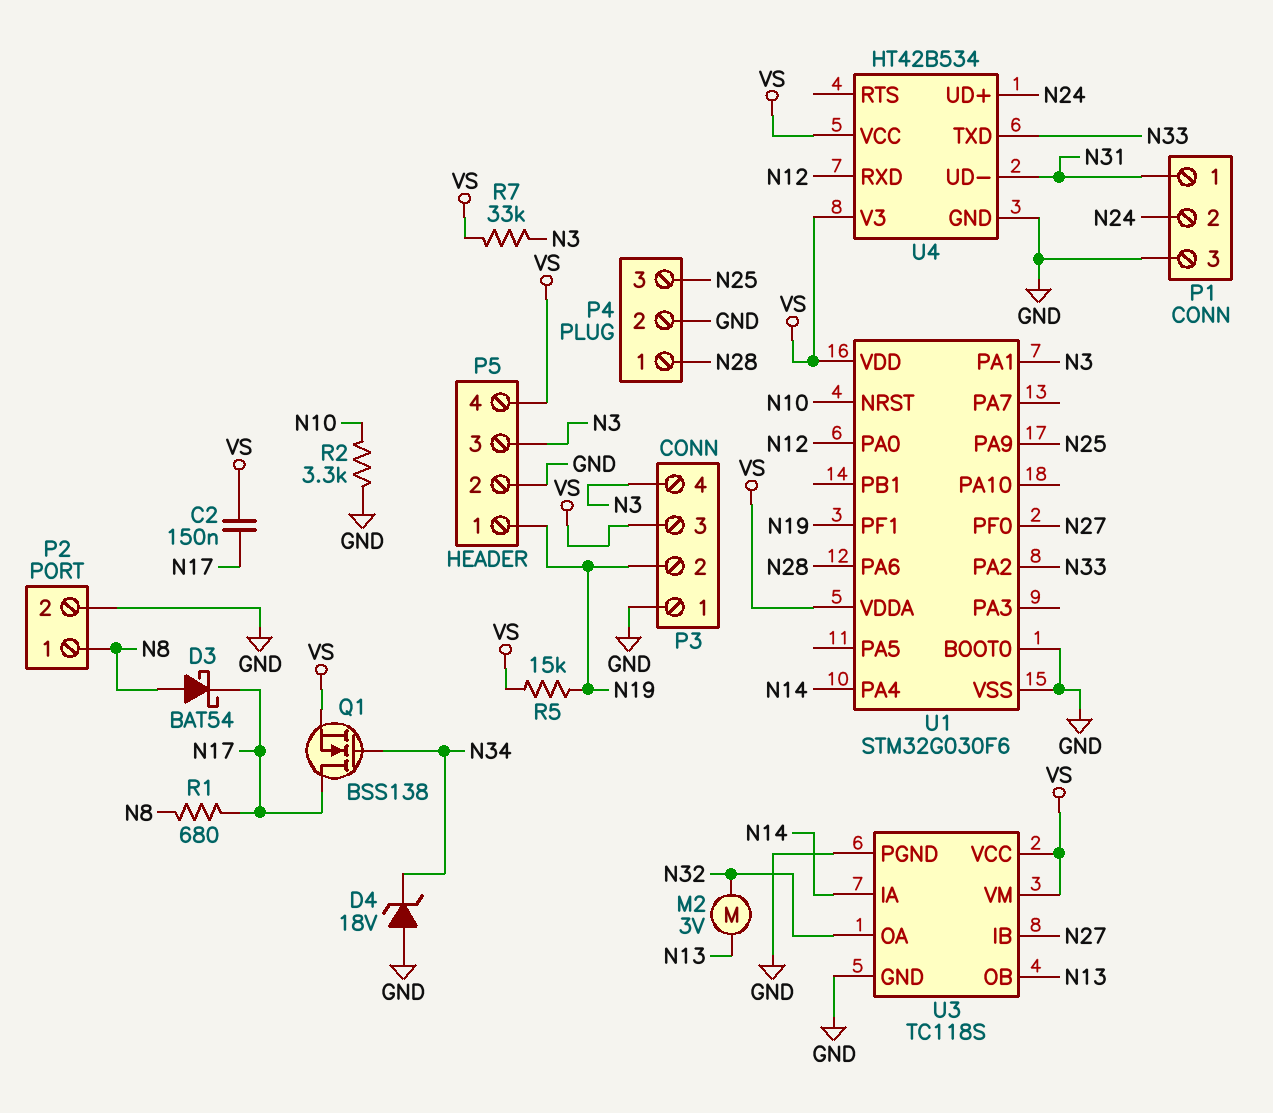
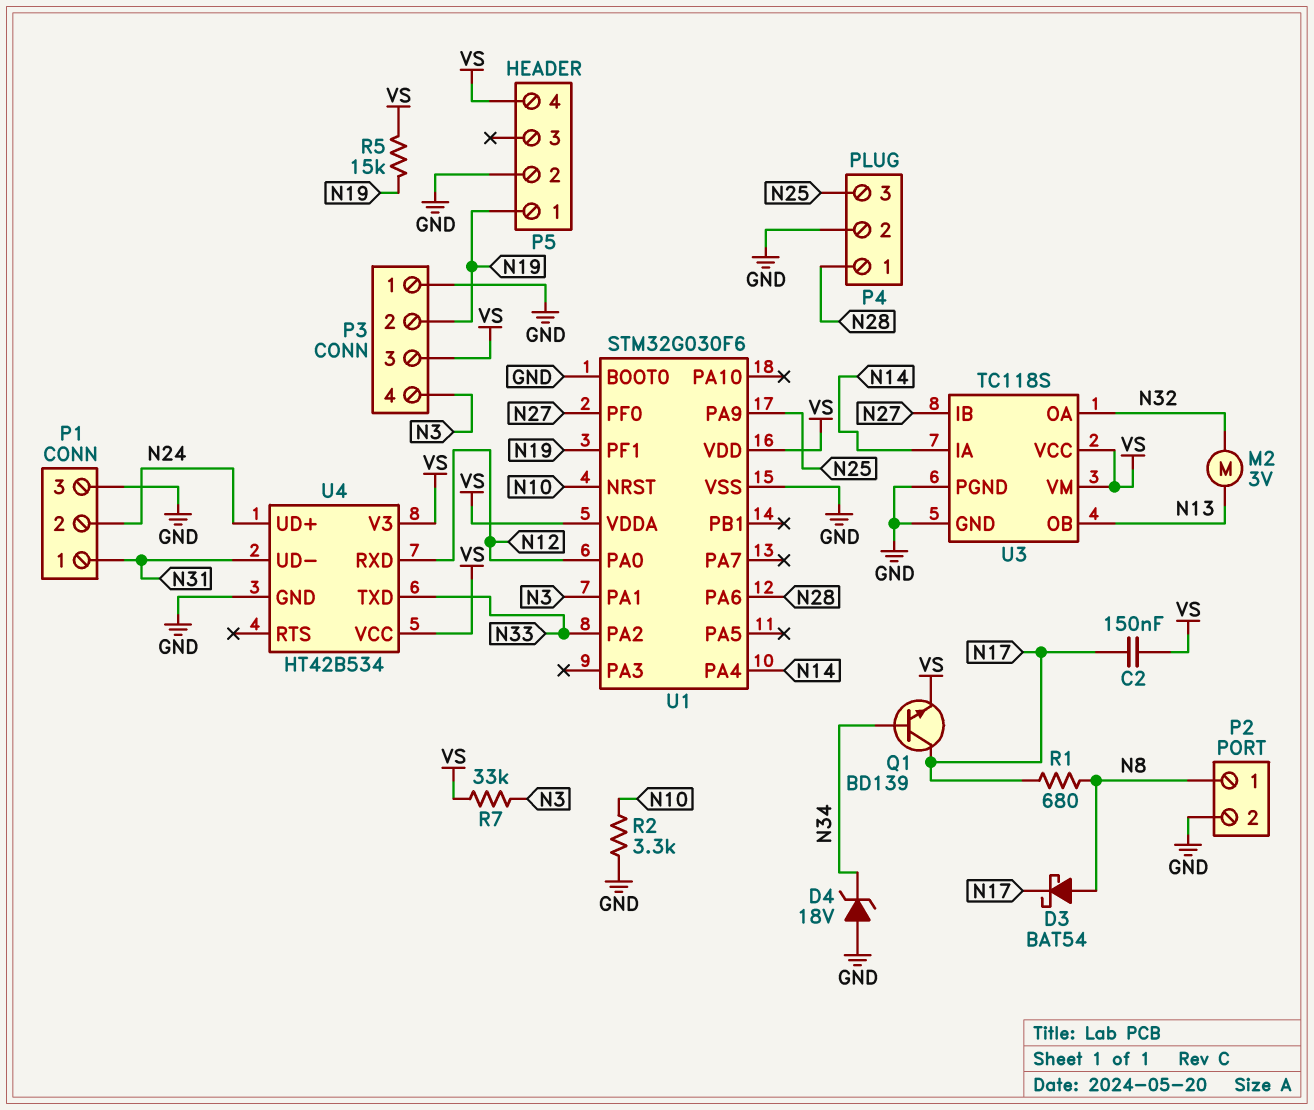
P5 pin 3: N3 -> none
Q1: NMOS BSS138 (G N34, D N17, S VS) -> NPN BD139 (B N34, C N17, E VS)

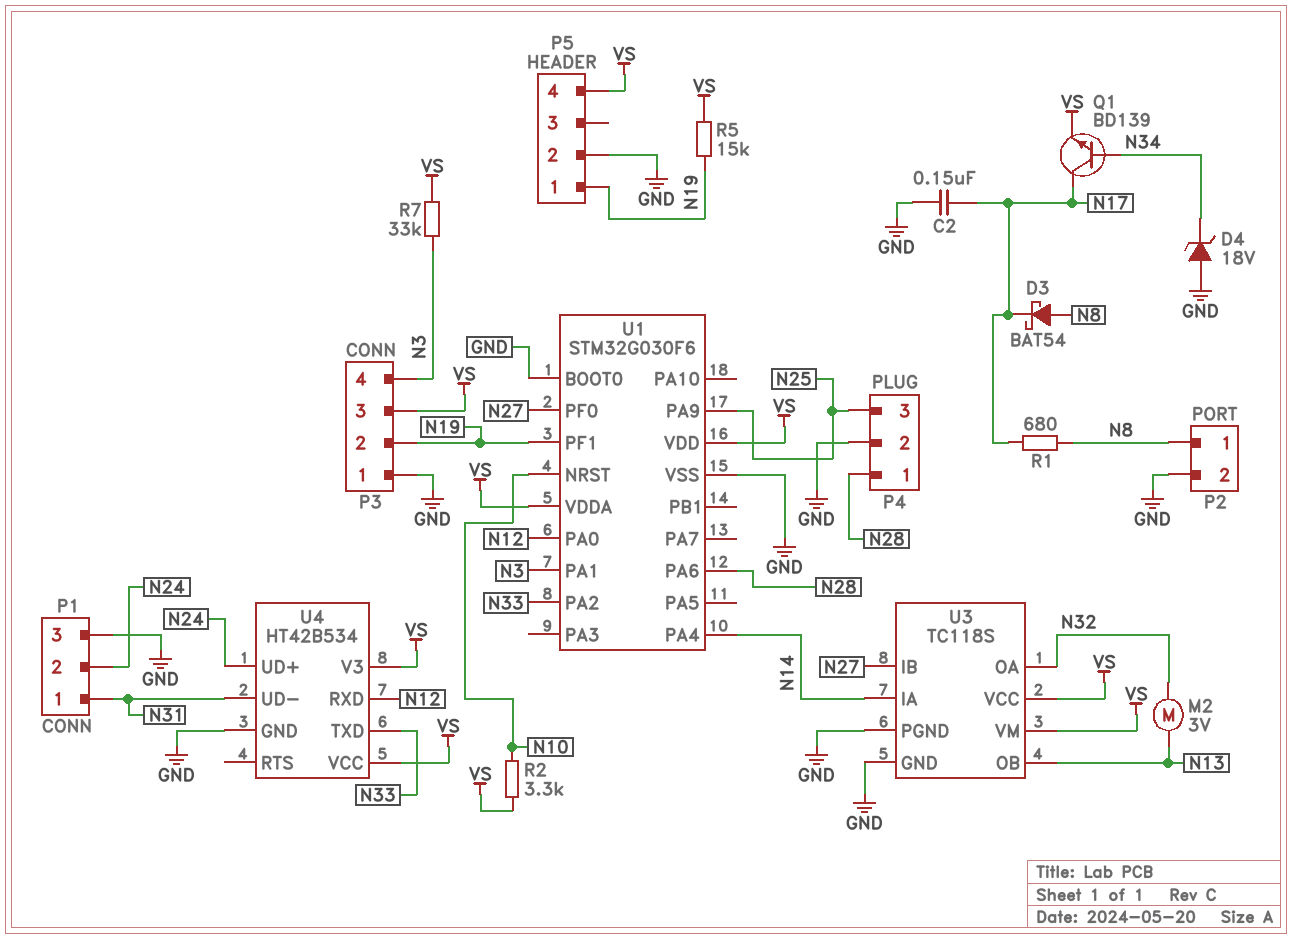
C2: 150nF (N17, VS) -> 150nF (GND, N17)
R2: 3.3k (GND, N10) -> 3.3k (N10, VS)

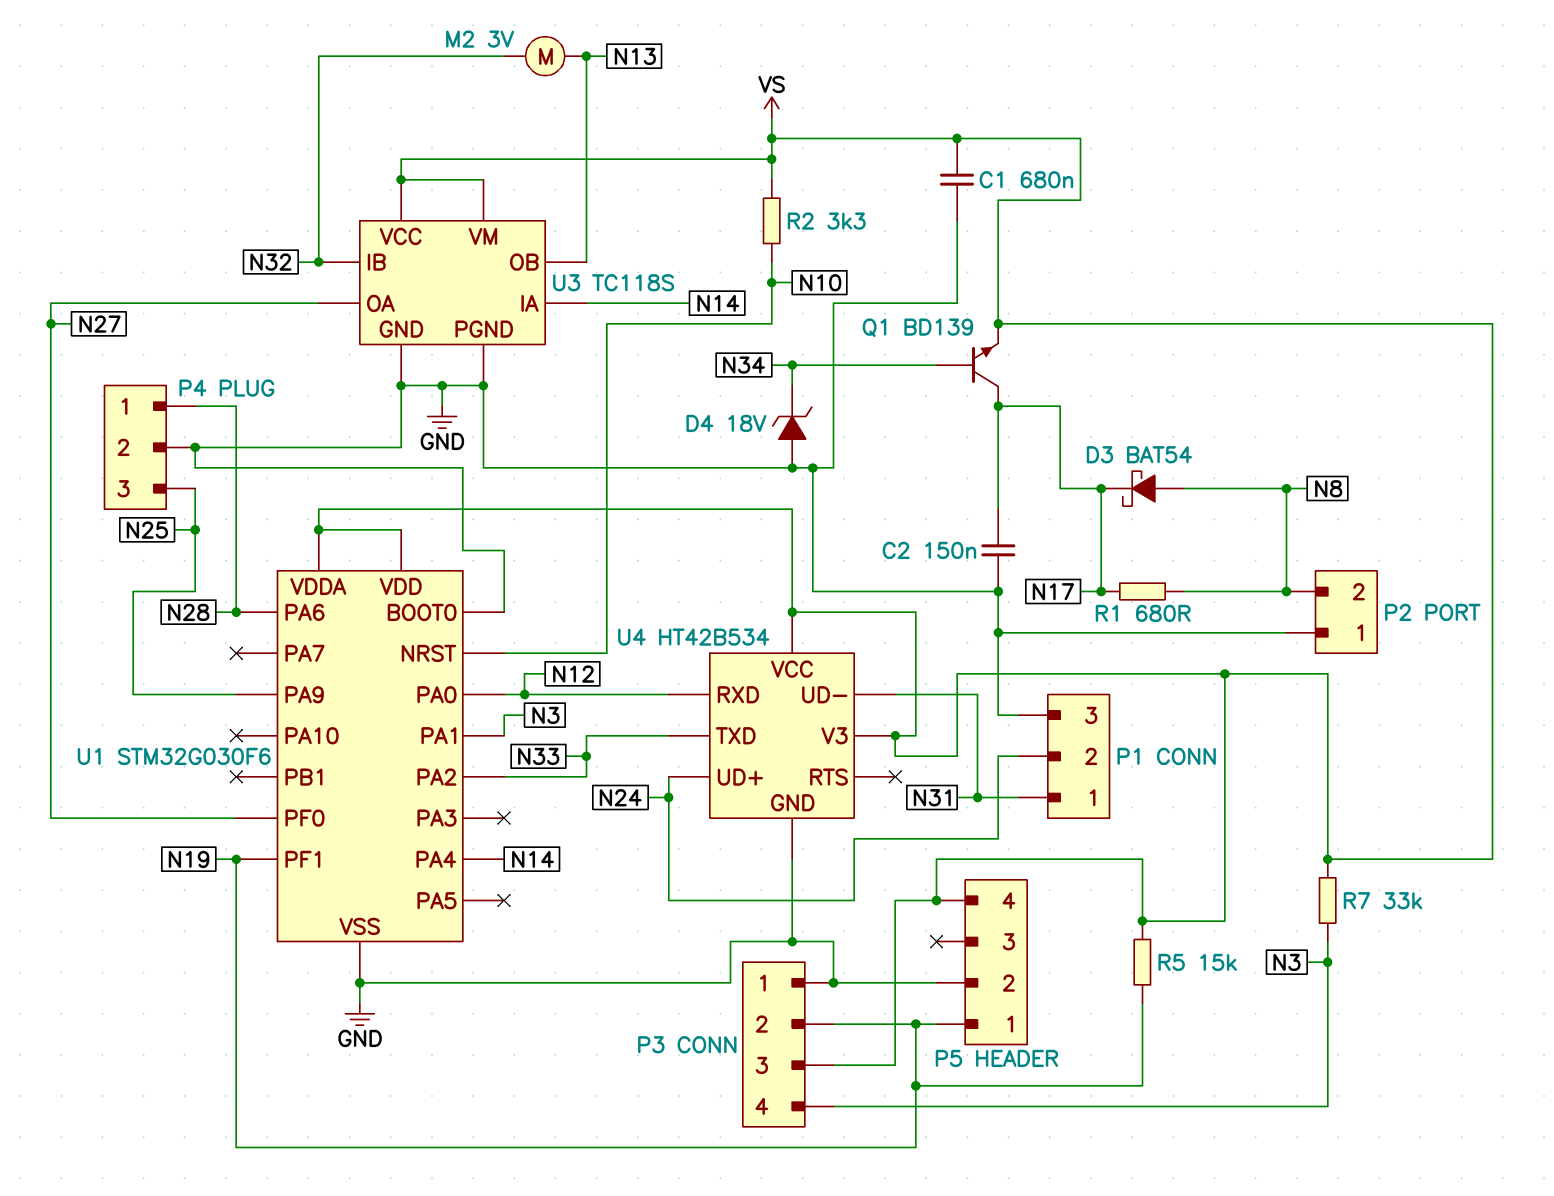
C1: none -> 680nF (GND, VS)
P2 pin 1: N8 -> GND
P2 pin 2: GND -> N8
U3 pin IB: N27 -> N32
U3 pin OA: N32 -> N27

